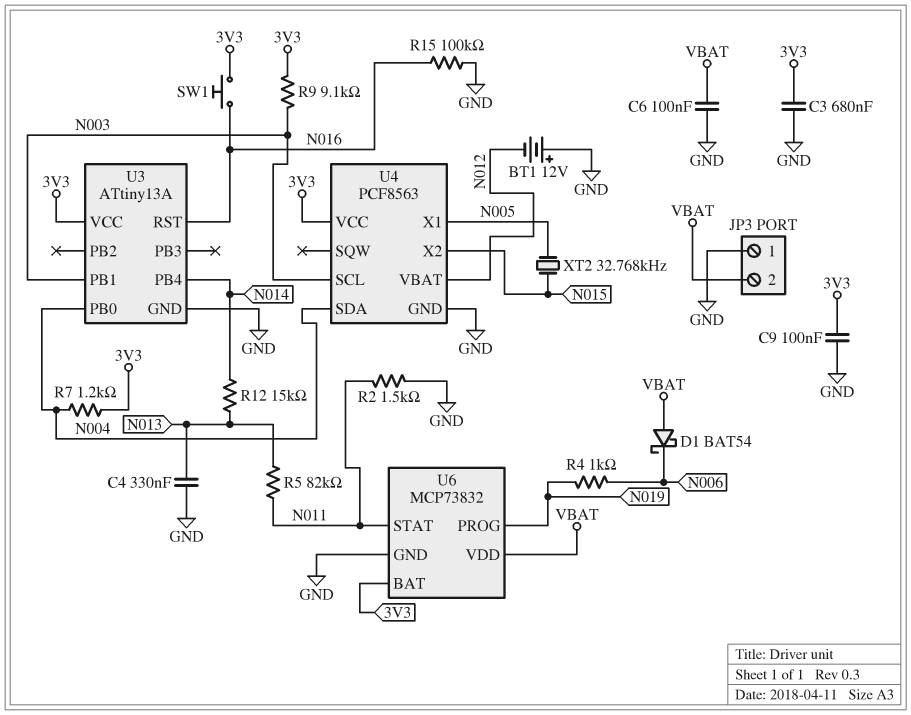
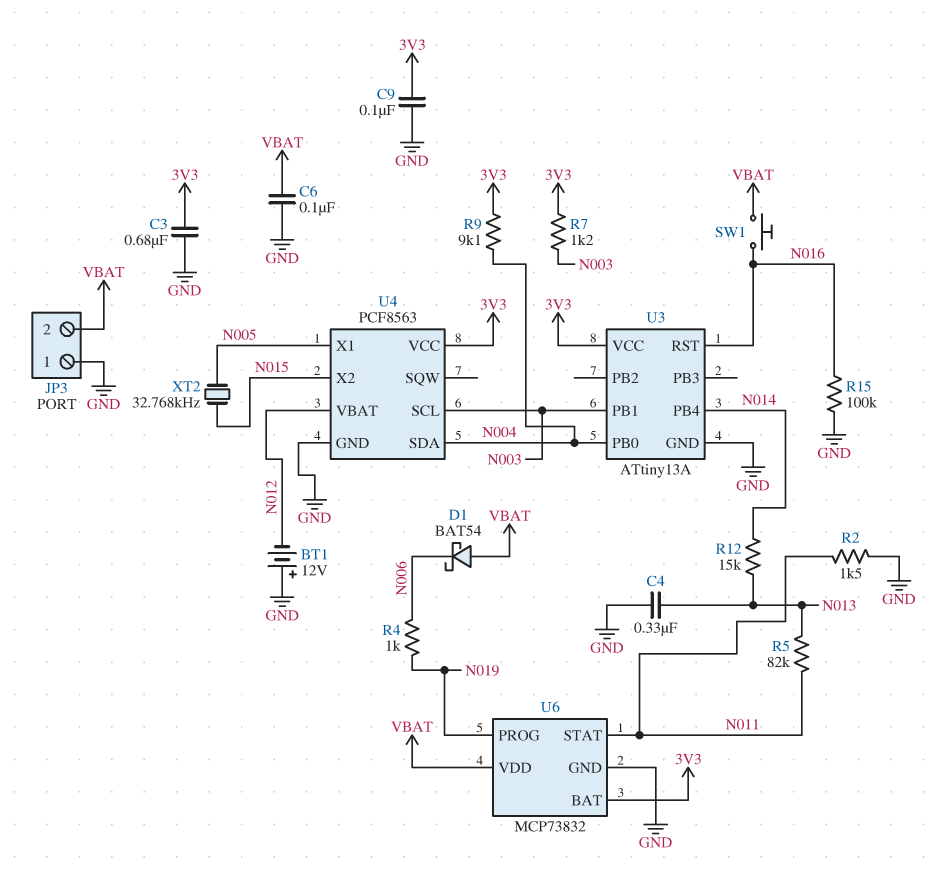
R7: 1.2k (3V3, N004) -> 1.2k (3V3, N003)
R9: 9.1k (3V3, N003) -> 9.1k (3V3, N004)
SW1: button (3V3, N016) -> button (N016, VBAT)

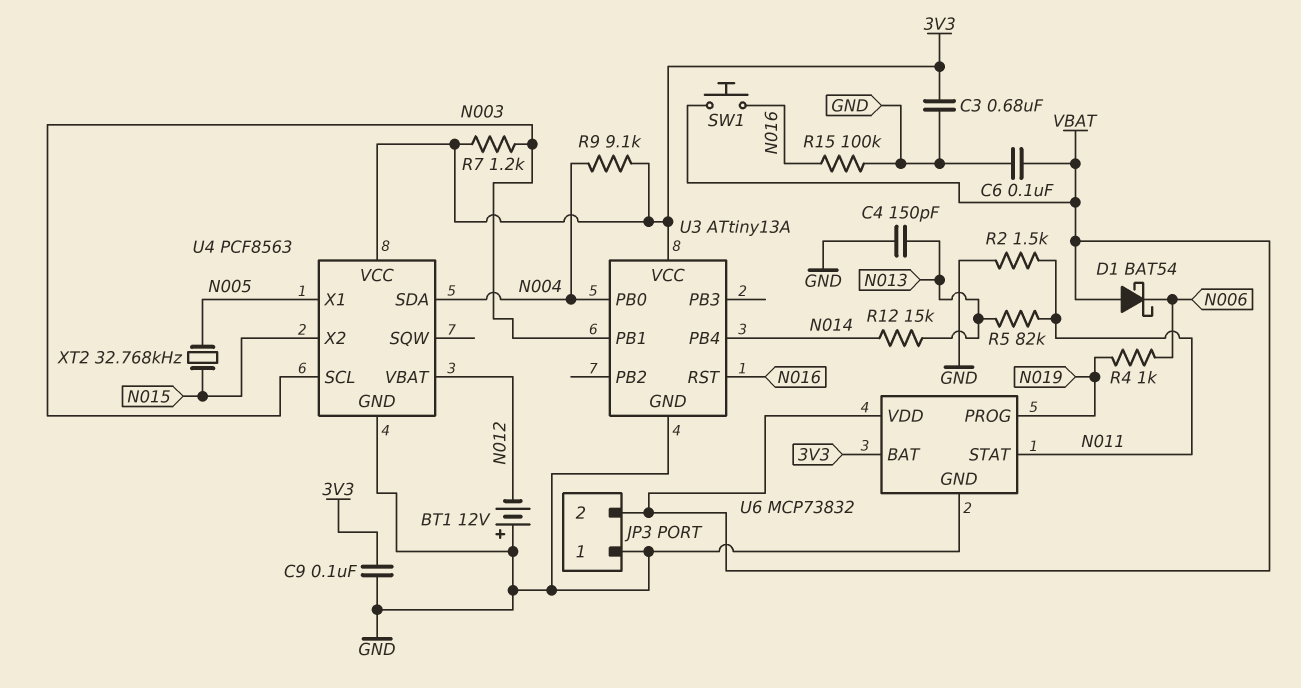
C4: 330nF (GND, N013) -> 150pF (GND, N013)

